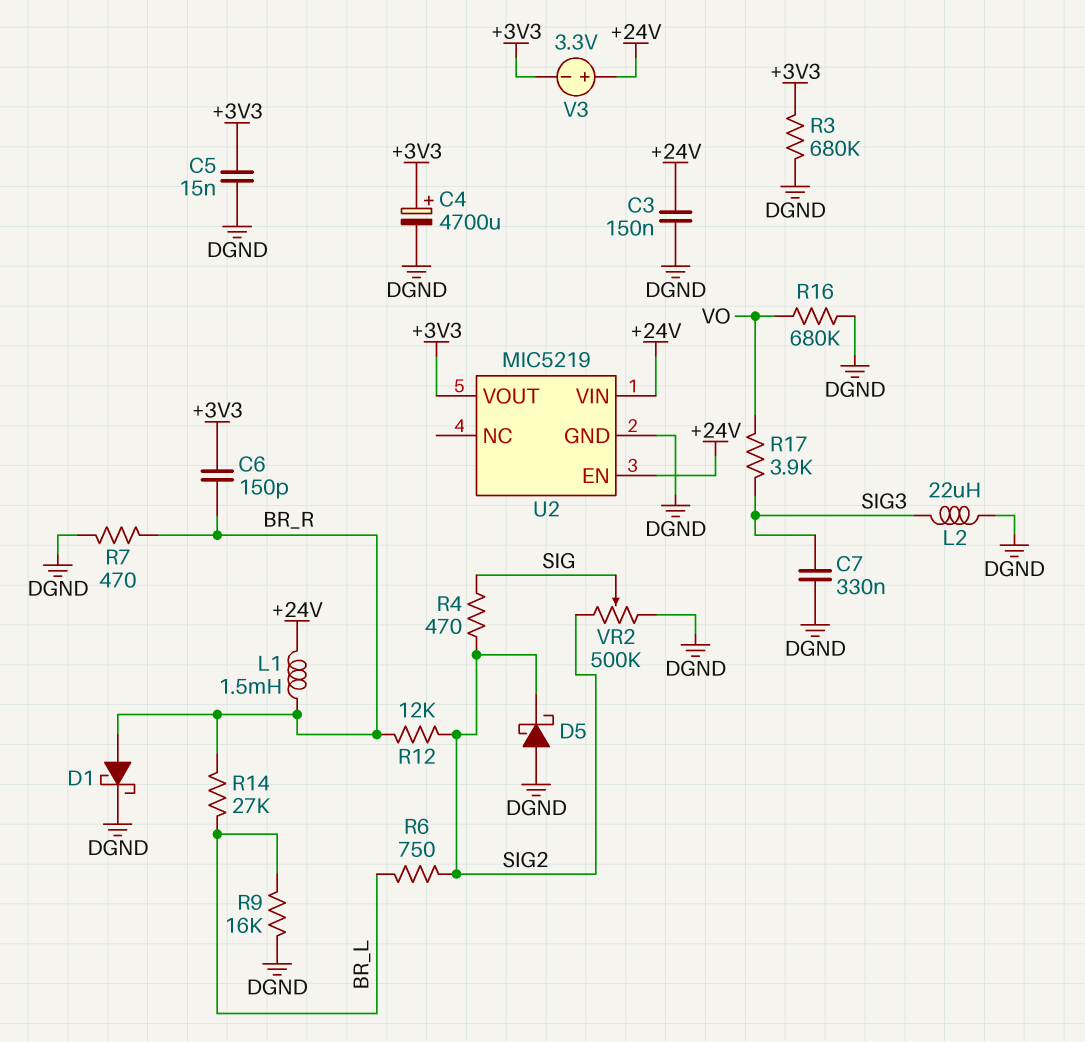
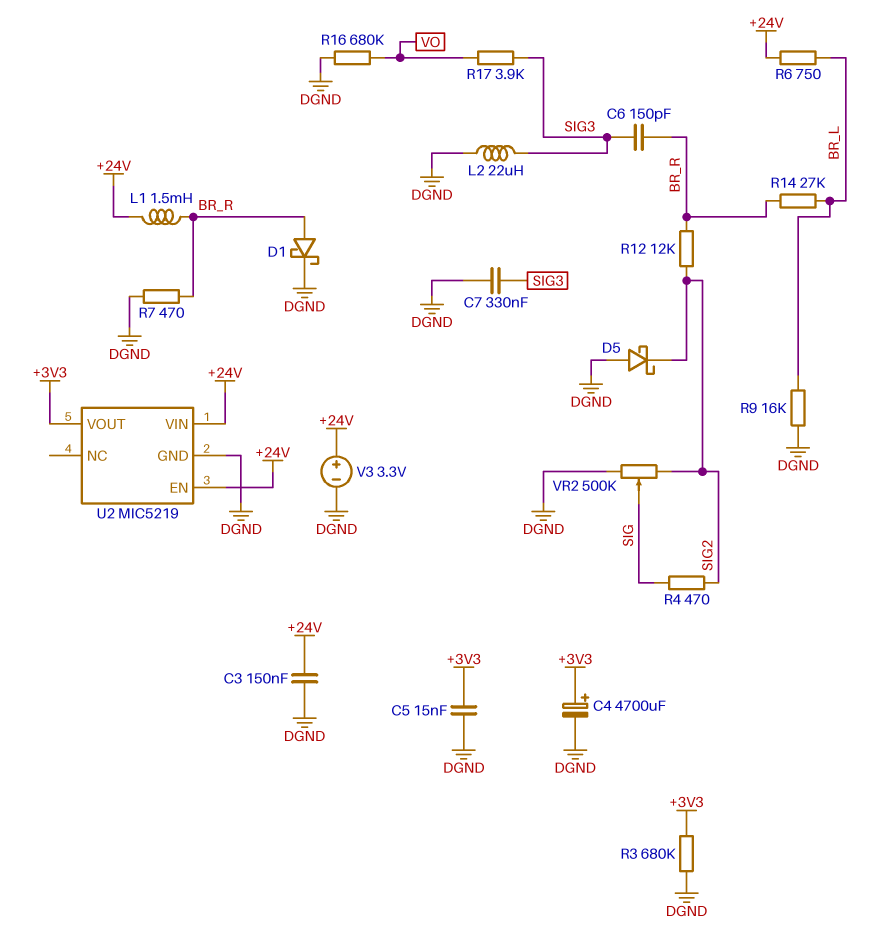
C6: 150pF (+3V3, BR_R) -> 150pF (BR_R, SIG3)
R6: 750 (BR_L, SIG2) -> 750 (+24V, BR_L)
V3: 3.3V (plus +24V, minus +3V3) -> 3.3V (plus +24V, minus DGND)

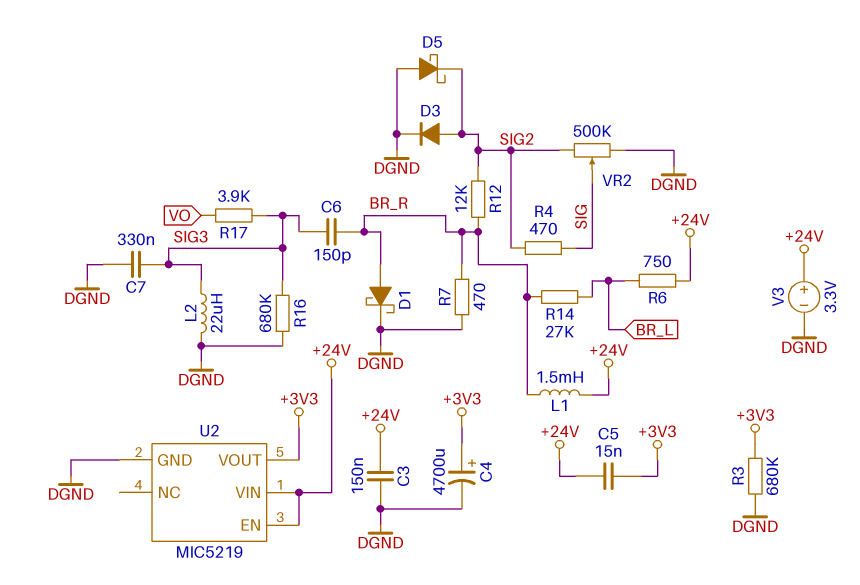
C5: 15nF (+3V3, DGND) -> 15nF (+3V3, +24V)
D3: none -> diode (A SIG2, K DGND)
R9: 16k (BR_L, DGND) -> none
R16: 680k (DGND, VO) -> 680k (DGND, SIG3)

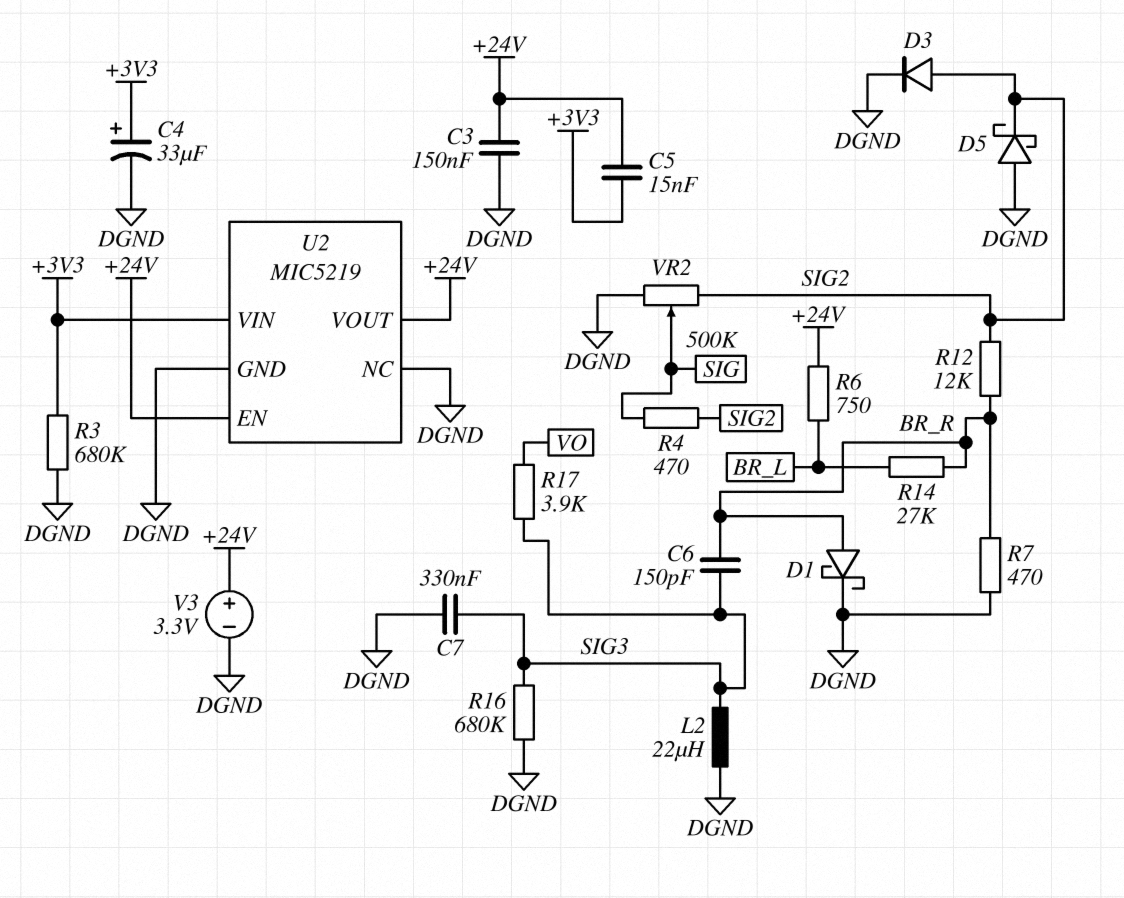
C4: 4700uF (plus +3V3, minus DGND) -> 33uF (plus +3V3, minus DGND)
L1: 1.5mH (+24V, BR_R) -> none
U2 pin NC: none -> DGND
U2 pin VIN: +24V -> +3V3
U2 pin VOUT: +3V3 -> +24V

